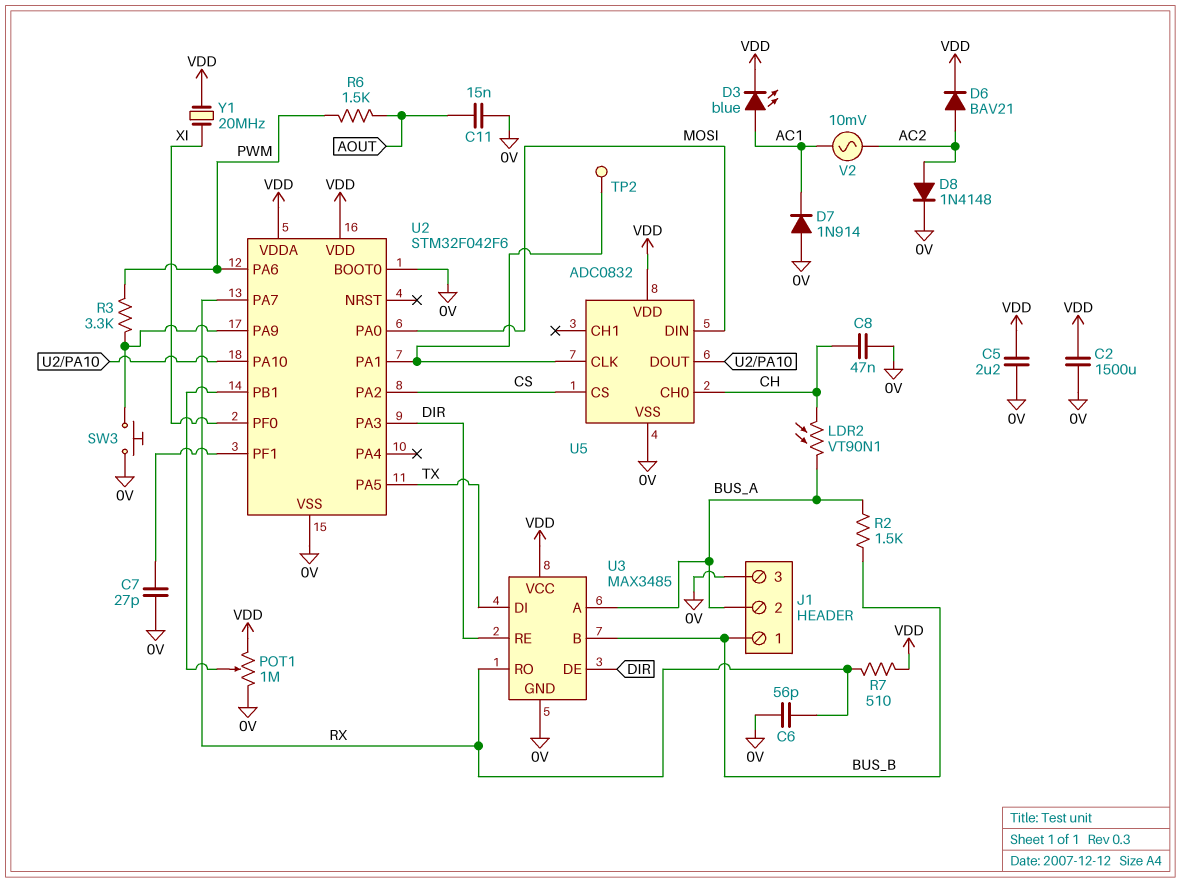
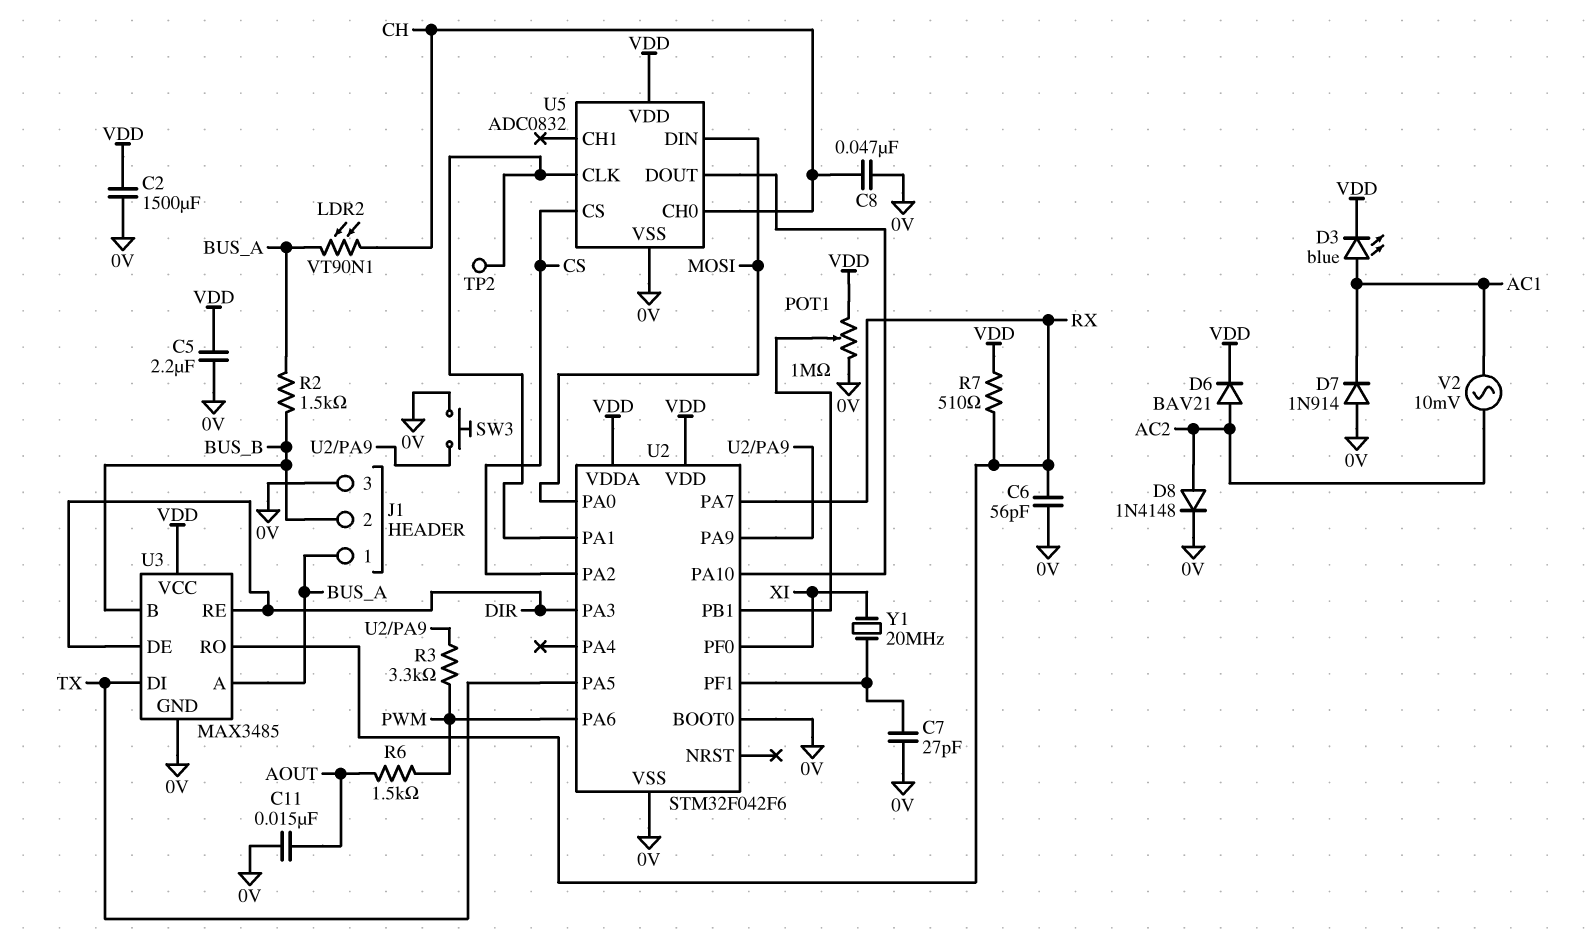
J1 pin 1: BUS_B -> BUS_A
J1 pin 2: BUS_A -> BUS_B
Y1: 20MHz (VDD, XI) -> 20MHz (U2/PF1, XI)

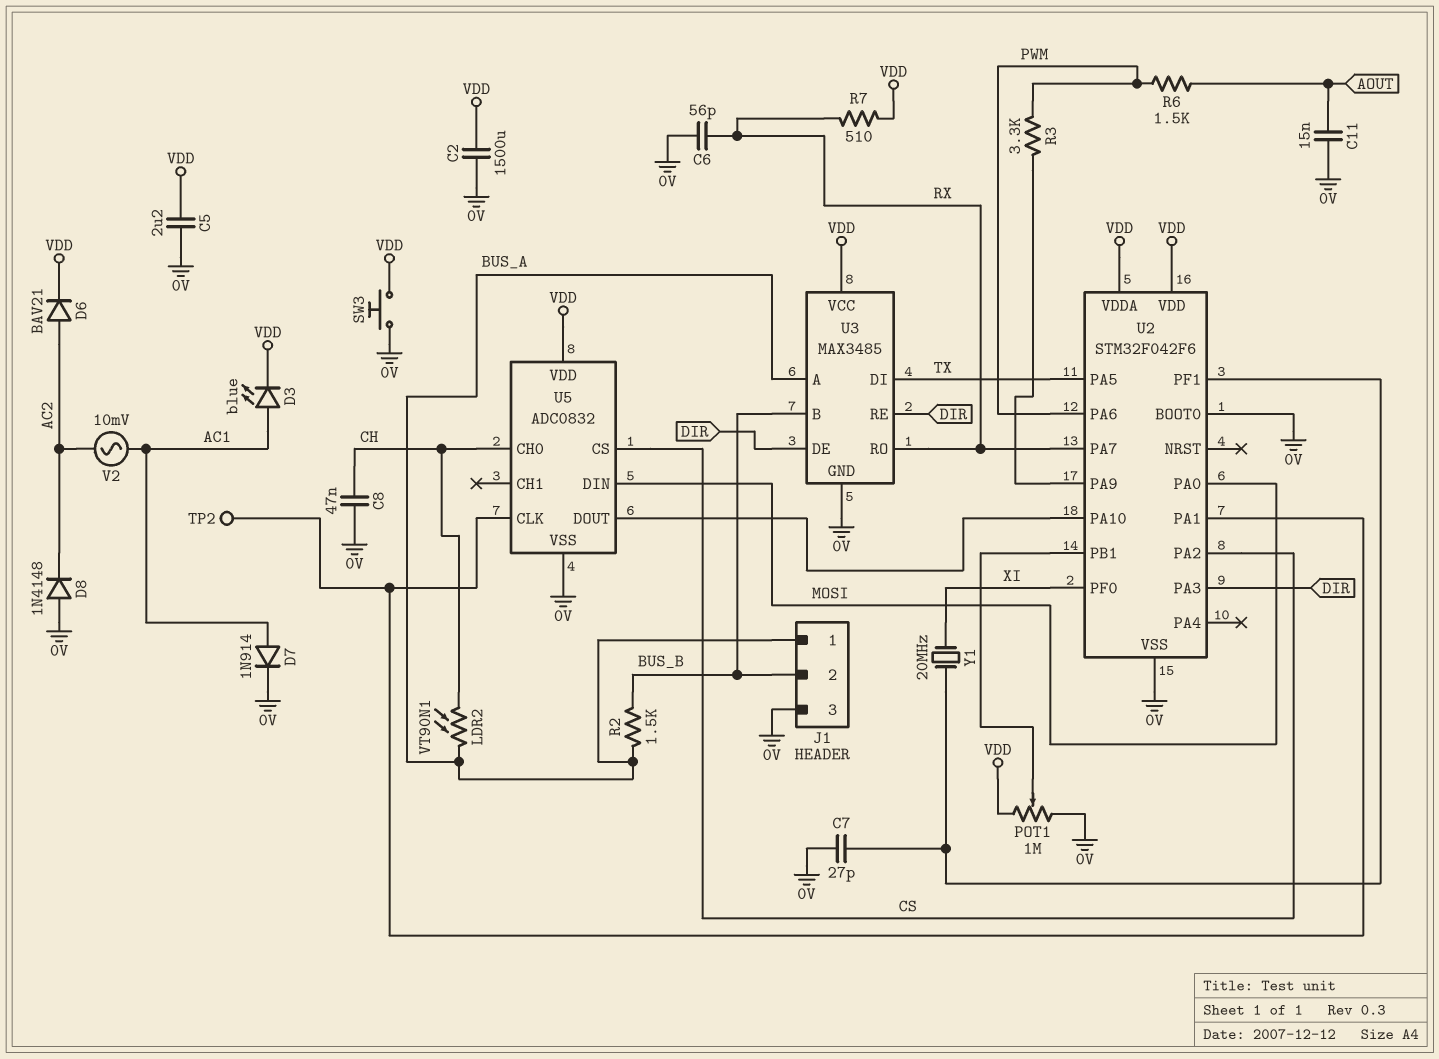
D7: diode 1N914 (A 0V, K AC1) -> diode 1N914 (A AC1, K 0V)
D8: diode 1N4148 (A AC2, K 0V) -> diode 1N4148 (A 0V, K AC2)
SW3: button (0V, U2/PA9) -> button (0V, VDD)

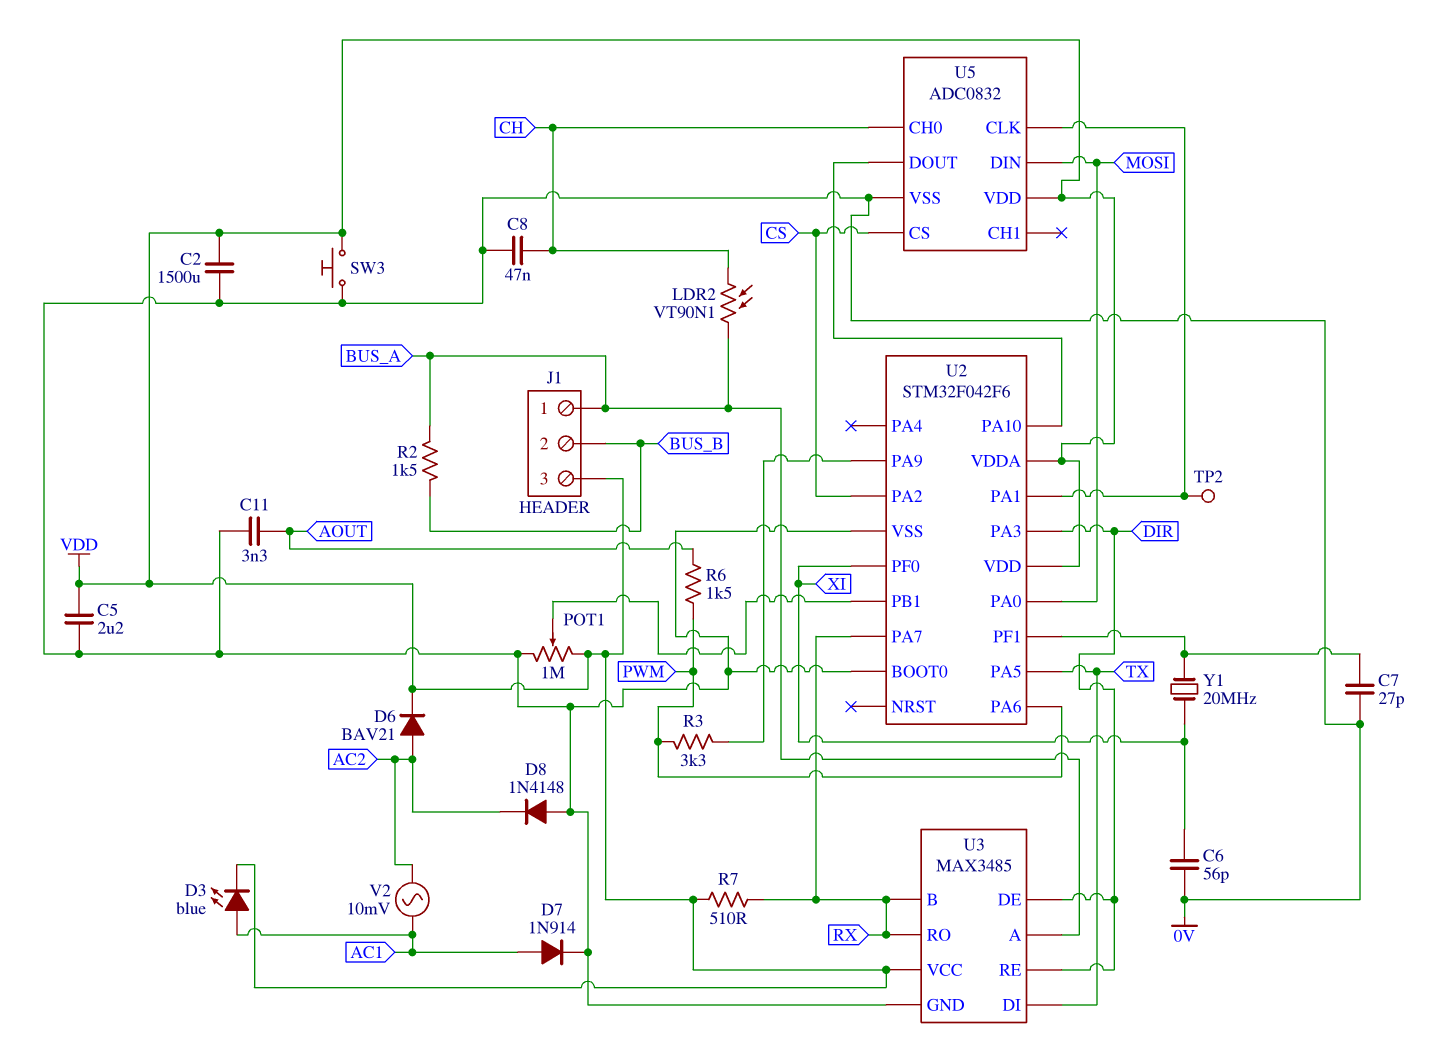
C6: 56pF (0V, RX) -> 56pF (0V, XI)
C11: 15nF (0V, AOUT) -> 3.3nF (0V, AOUT)
J1 pin 3: 0V -> VDD
U3 pin B: BUS_B -> RX

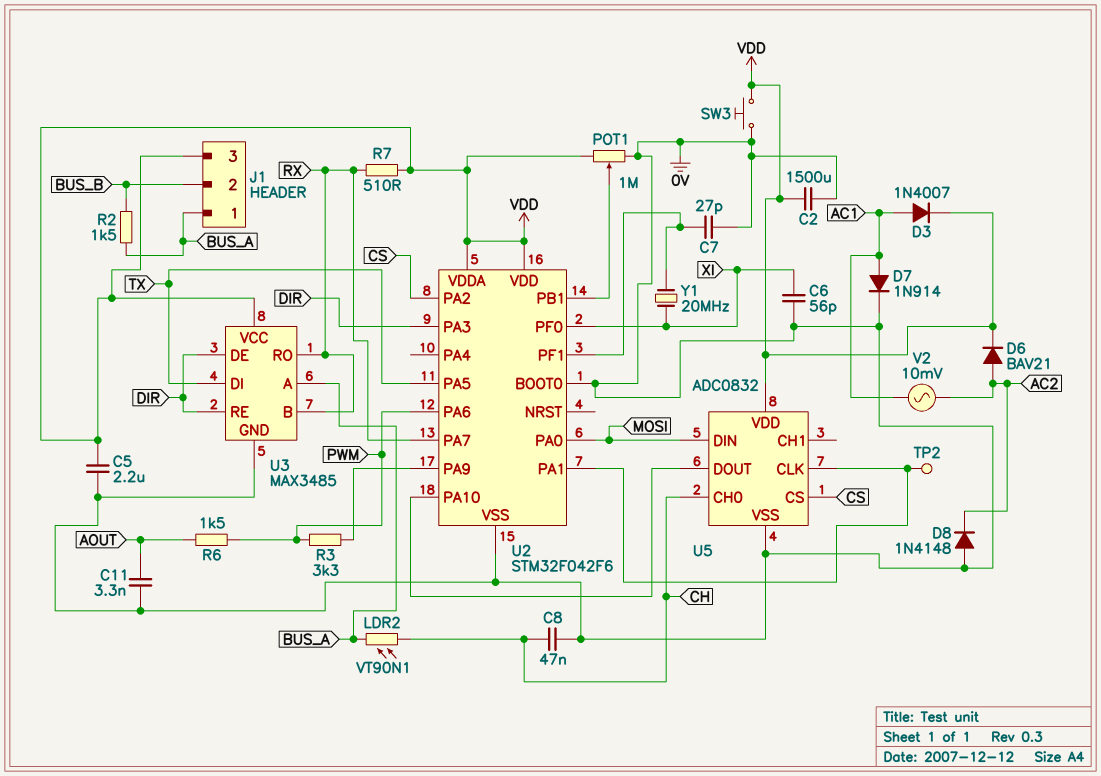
D3: LED blue (A AC1, K VDD) -> diode 1N4007 (A AC1, K VDD)

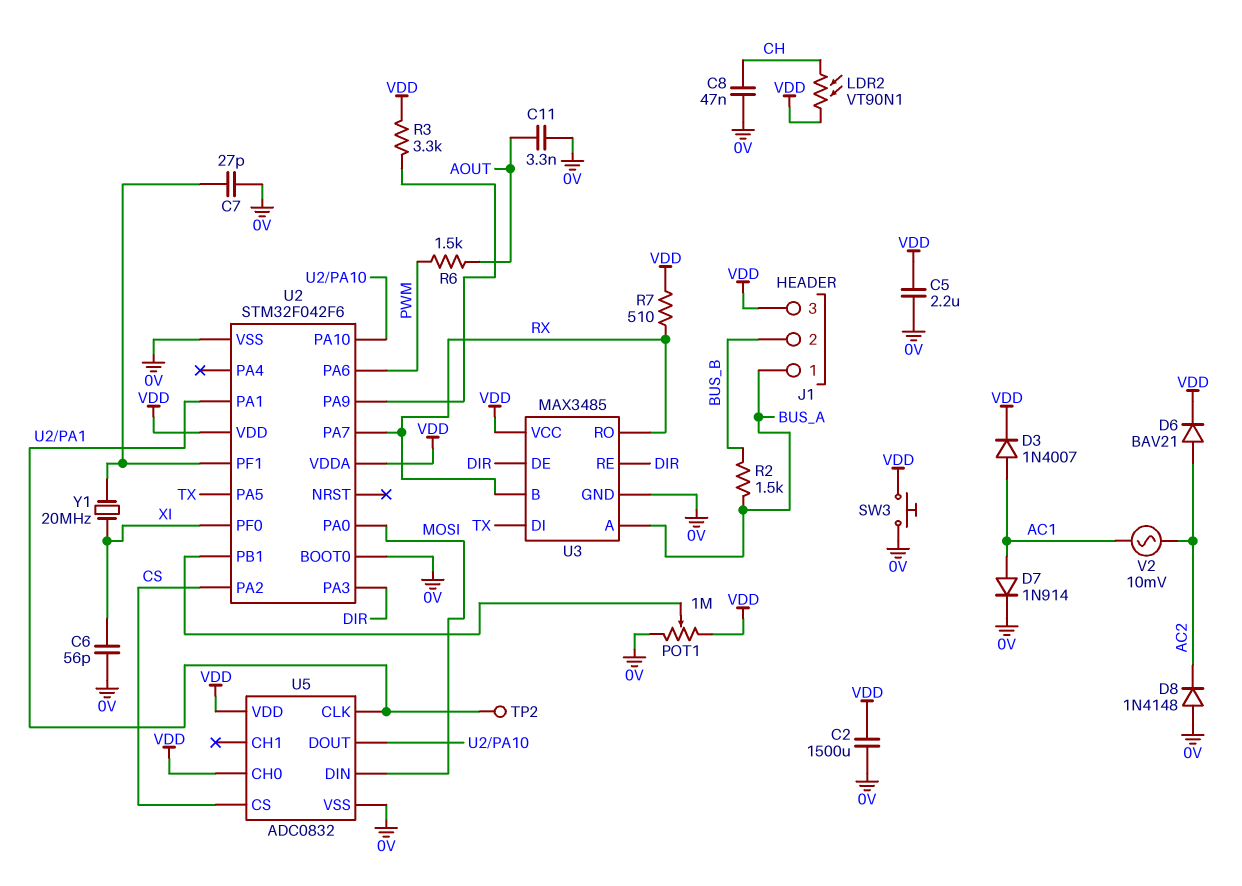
LDR2: VT90N1 (BUS_A, CH) -> VT90N1 (CH, VDD)
R3: 3.3k (PWM, U2/PA9) -> 3.3k (U2/PA9, VDD)
U5 pin CH0: CH -> VDD

